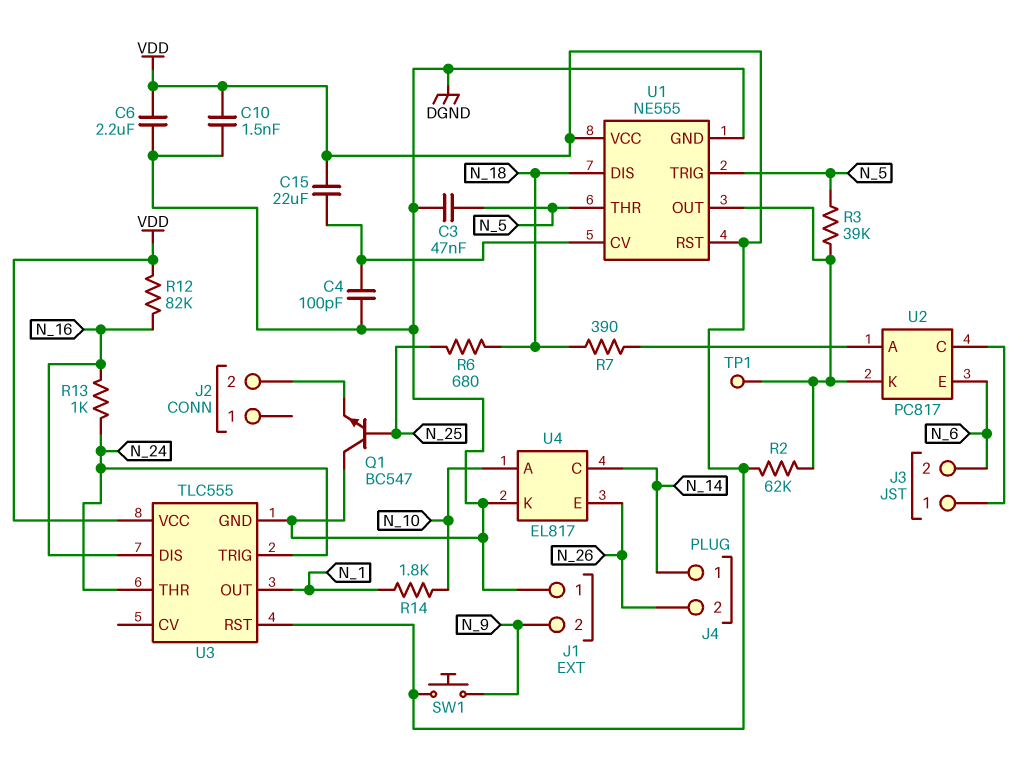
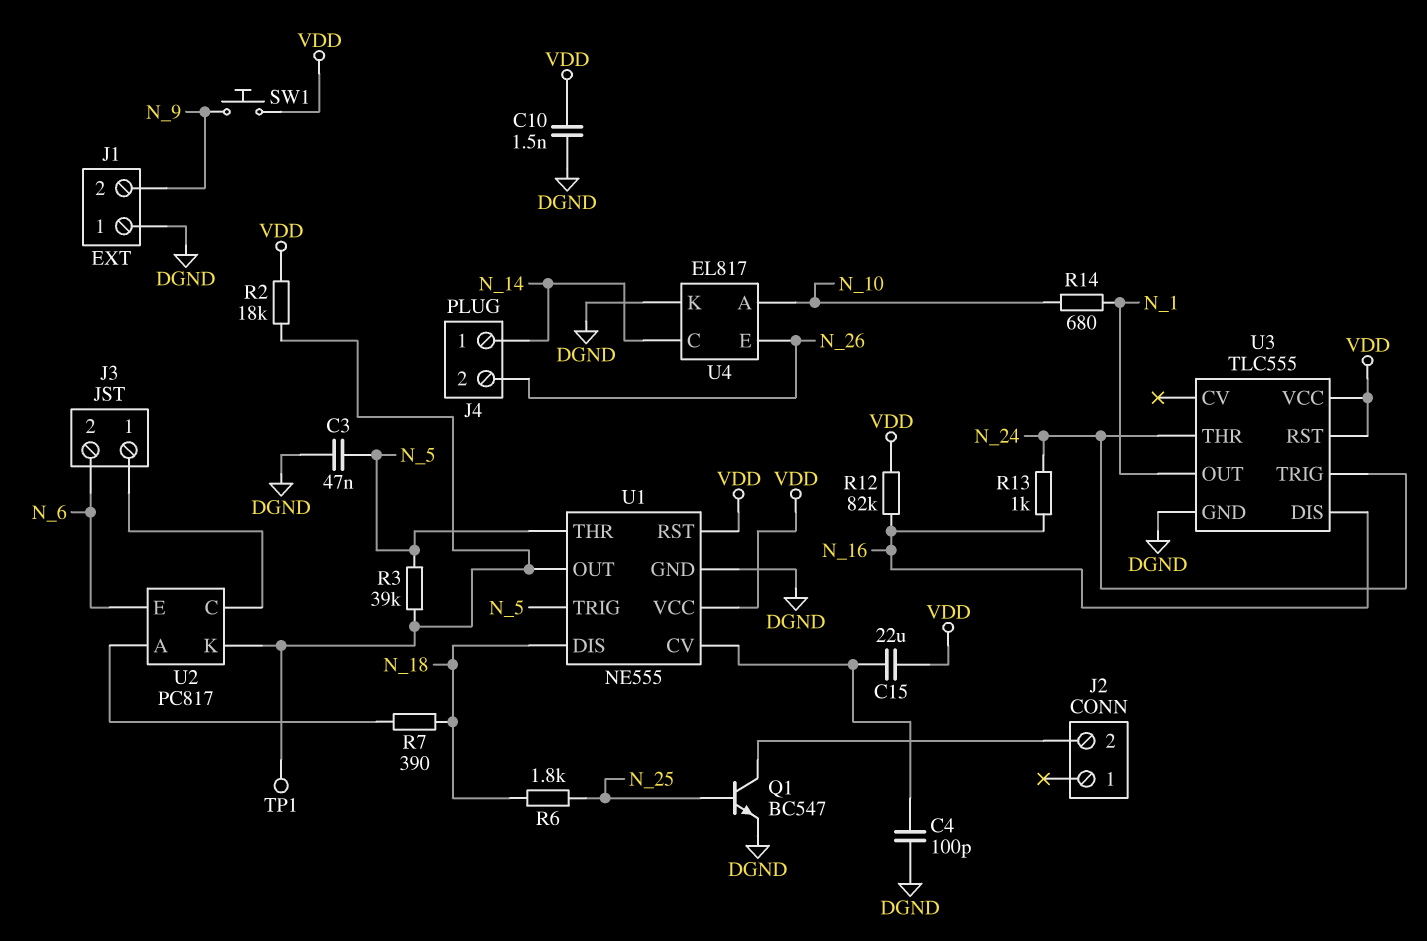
C6: 2.2uF (DGND, VDD) -> none
Q1: NPN BC547 (B N_25, C DGND, E J2/2) -> NPN BC547 (B N_25, C J2/2, E DGND)
R2: 62k (U1/OUT, VDD) -> 18k (U1/OUT, VDD)
R6: 680 (N_18, N_25) -> 1.8k (N_18, N_25)
R14: 1.8k (N_1, N_10) -> 680 (N_1, N_10)

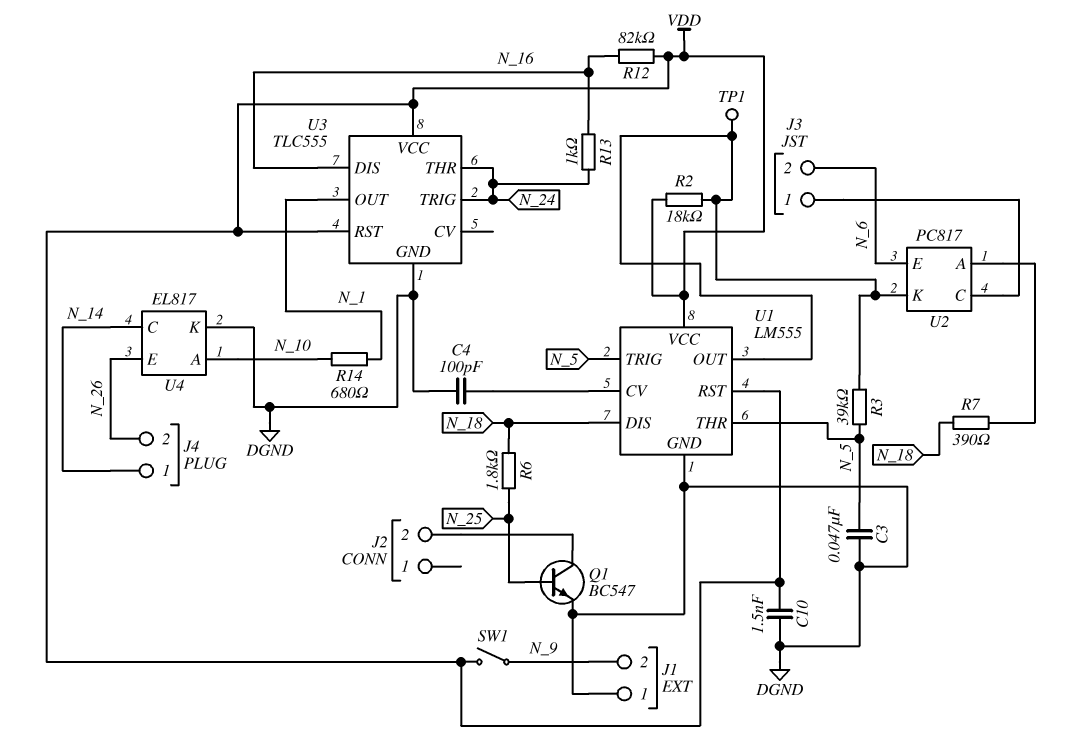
C15: 22uF (U1/CV, VDD) -> none
SW1: button (N_9, VDD) -> switch (N_9, VDD)
U1: NE555 -> LM555

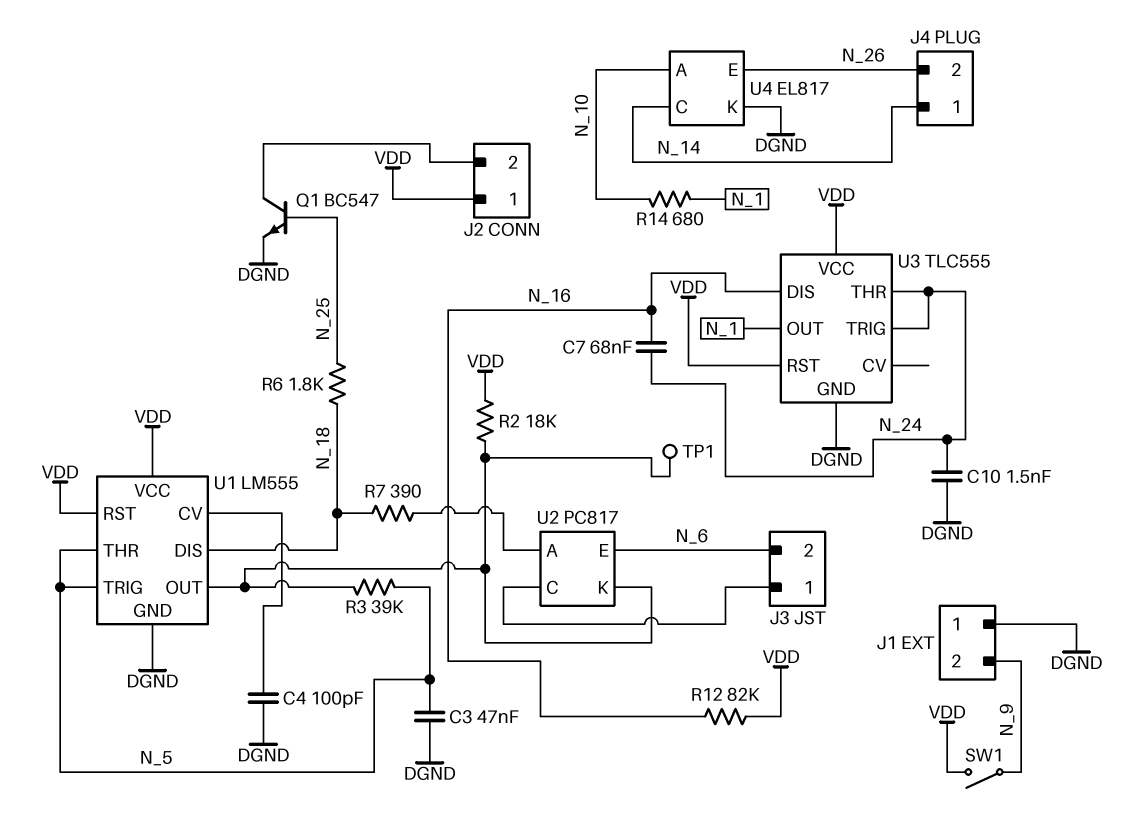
C7: none -> 68nF (N_16, N_24)
C10: 1.5nF (DGND, VDD) -> 1.5nF (DGND, N_24)
J2 pin 1: none -> VDD
R13: 1k (N_16, N_24) -> none

